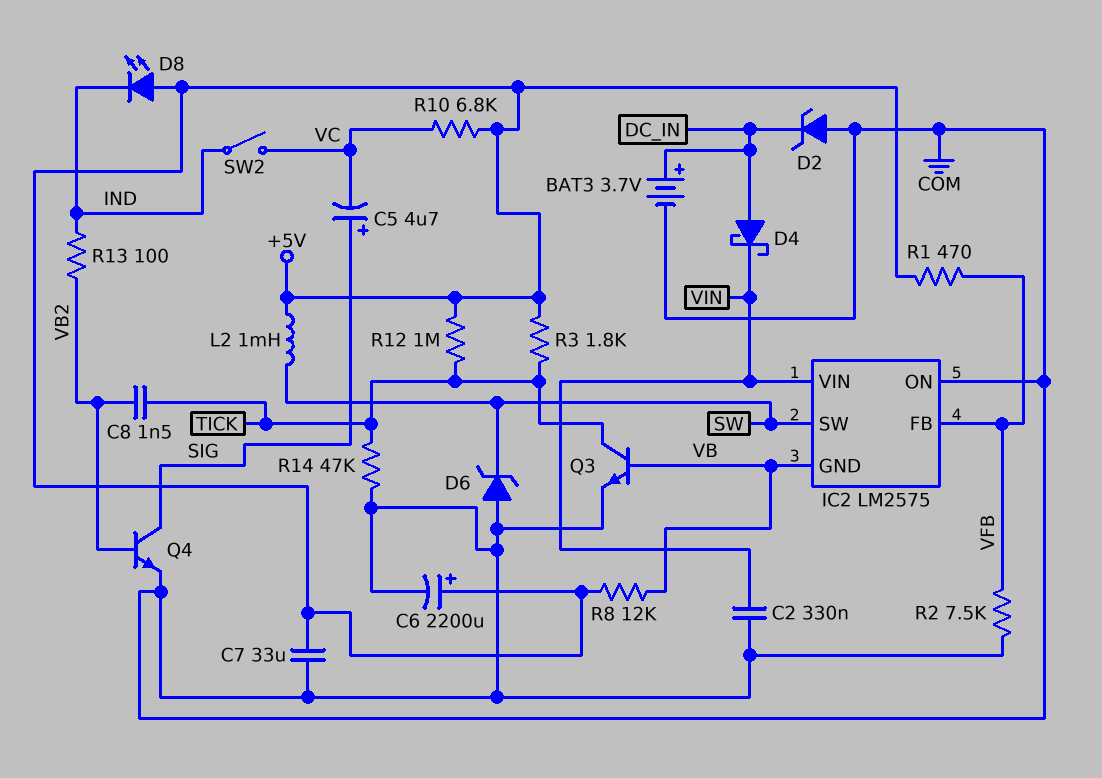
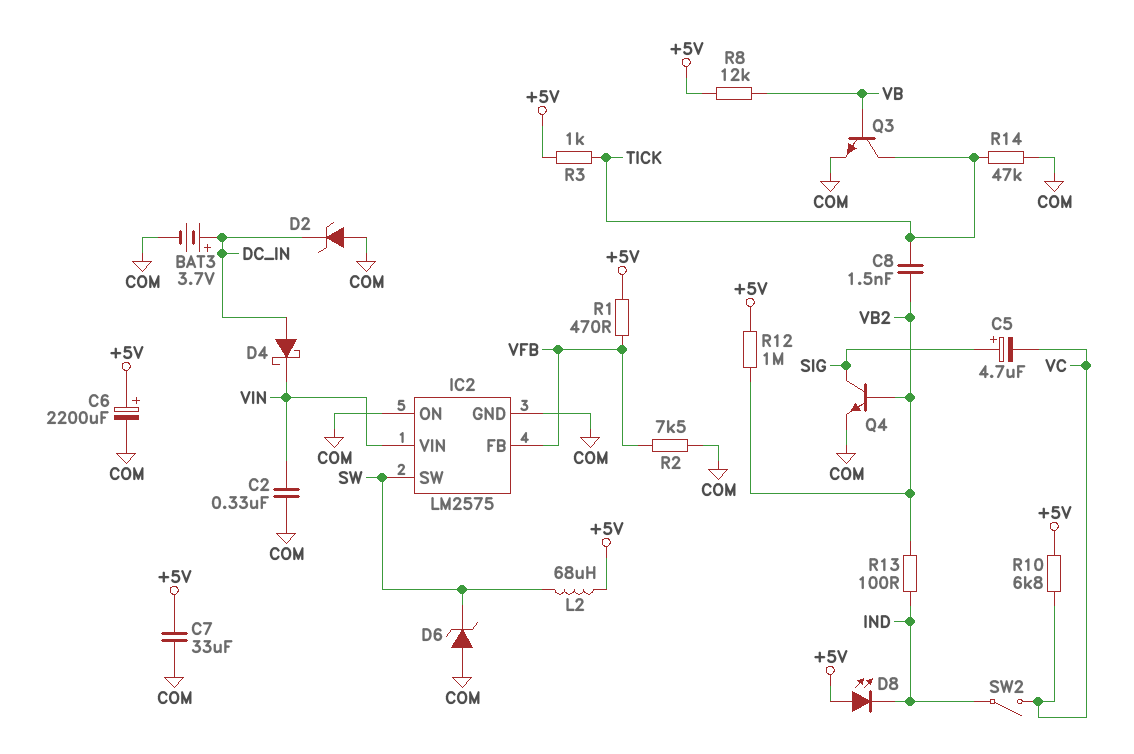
IC2 pin GND: VB -> COM
L2: 1mH (+5V, SW) -> 68uH (+5V, SW)
R3: 1.8k (+5V, TICK) -> 1k (+5V, TICK)
R12: 1M (+5V, TICK) -> 1M (+5V, VB2)

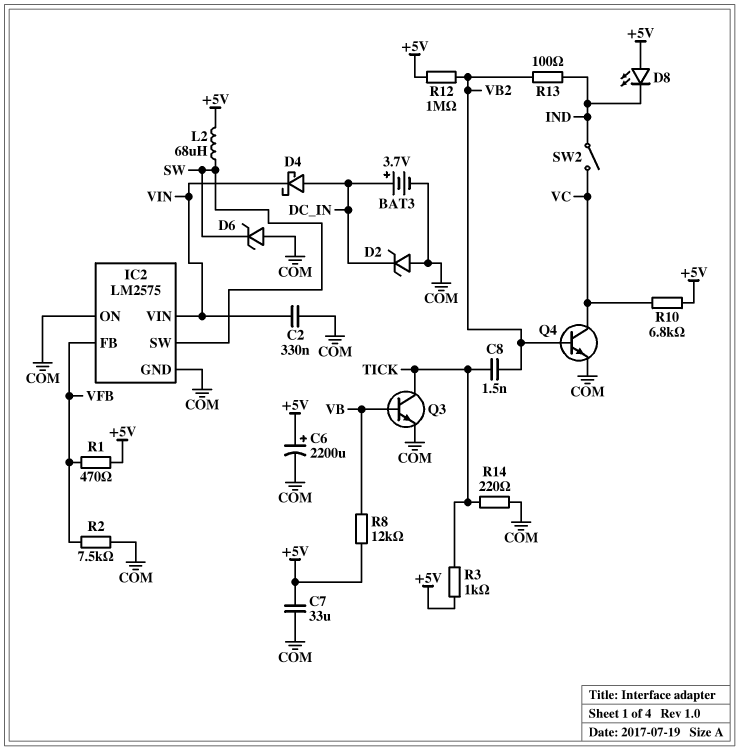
C5: 4.7uF (plus SIG, minus VC) -> none
Q4: NPN (B VB2, C SIG, E COM) -> NPN (B VB2, C VC, E COM)
R14: 47k (COM, TICK) -> 220 (COM, TICK)

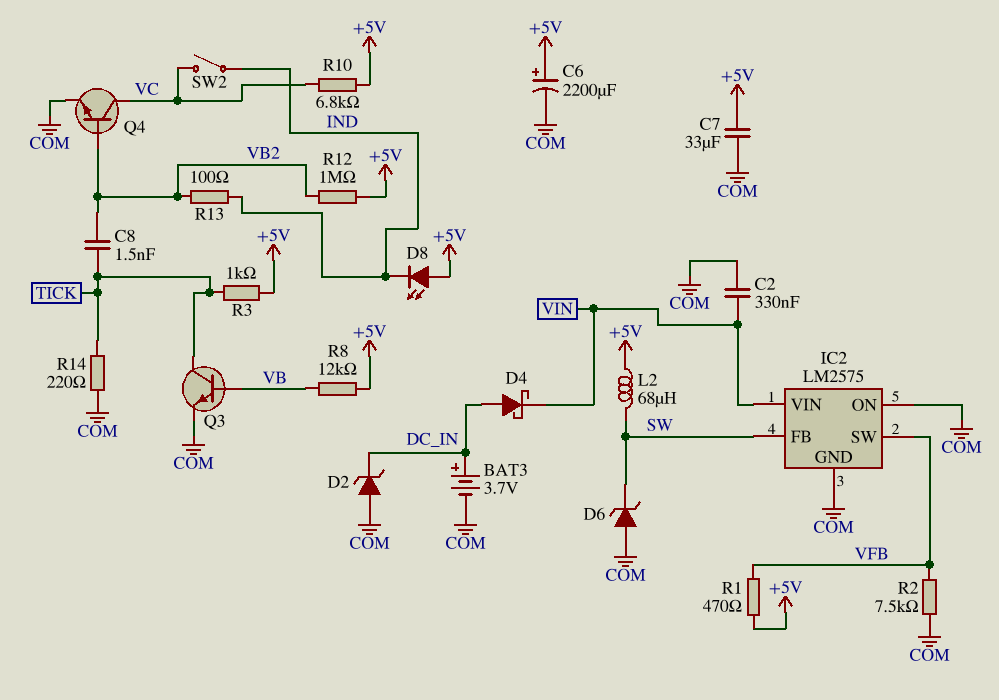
IC2 pin FB: VFB -> SW
IC2 pin SW: SW -> VFB

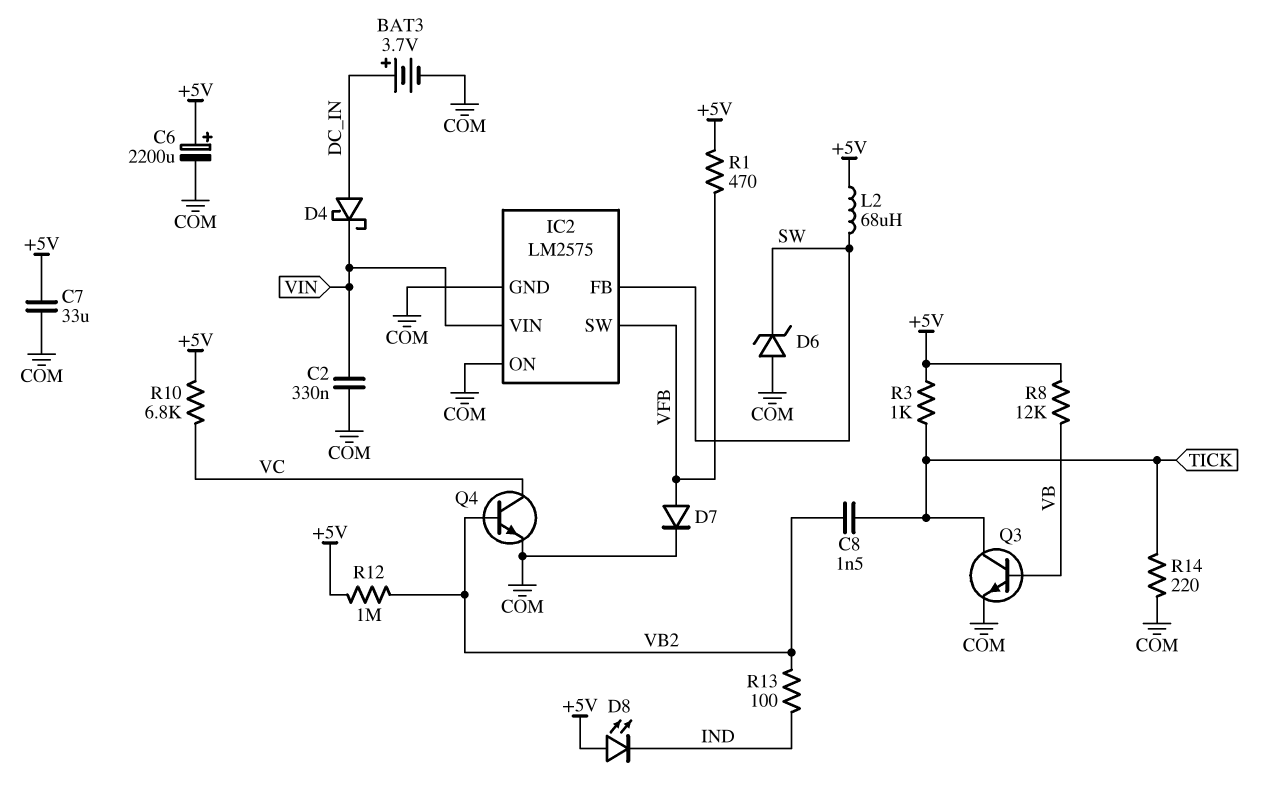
D2: zener (A COM, K DC_IN) -> none
D7: none -> diode (A VFB, K COM)
R2: 7.5k (COM, VFB) -> none
SW2: switch (IND, VC) -> none

